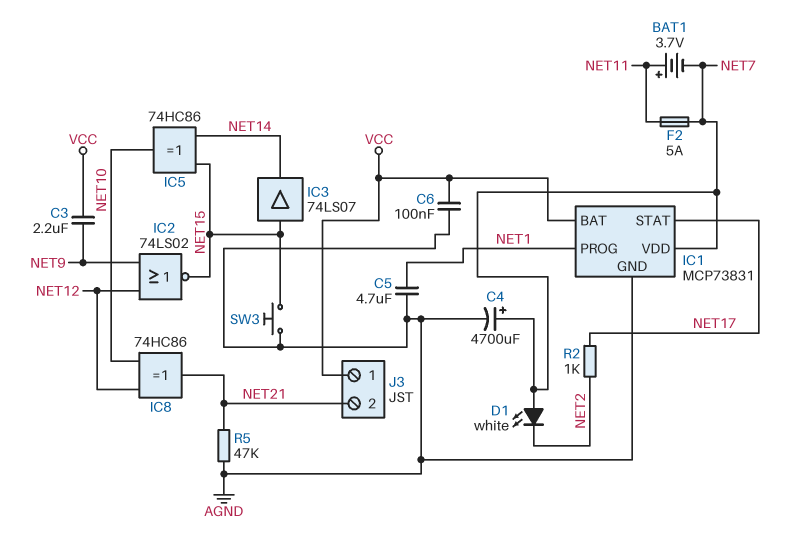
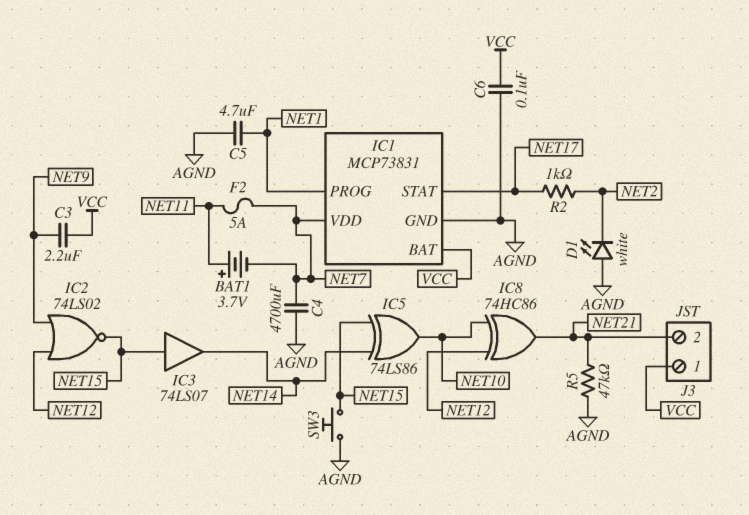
C4: 4700uF (plus NET7, minus AGND) -> 4700uF (AGND, NET7)
D1: LED white (A NET7, K NET2) -> LED white (A AGND, K NET2)
IC5: XOR 74HC86 (in NET14, in NET15, out NET10) -> XOR 74LS86 (in NET14, in NET15, out NET10)

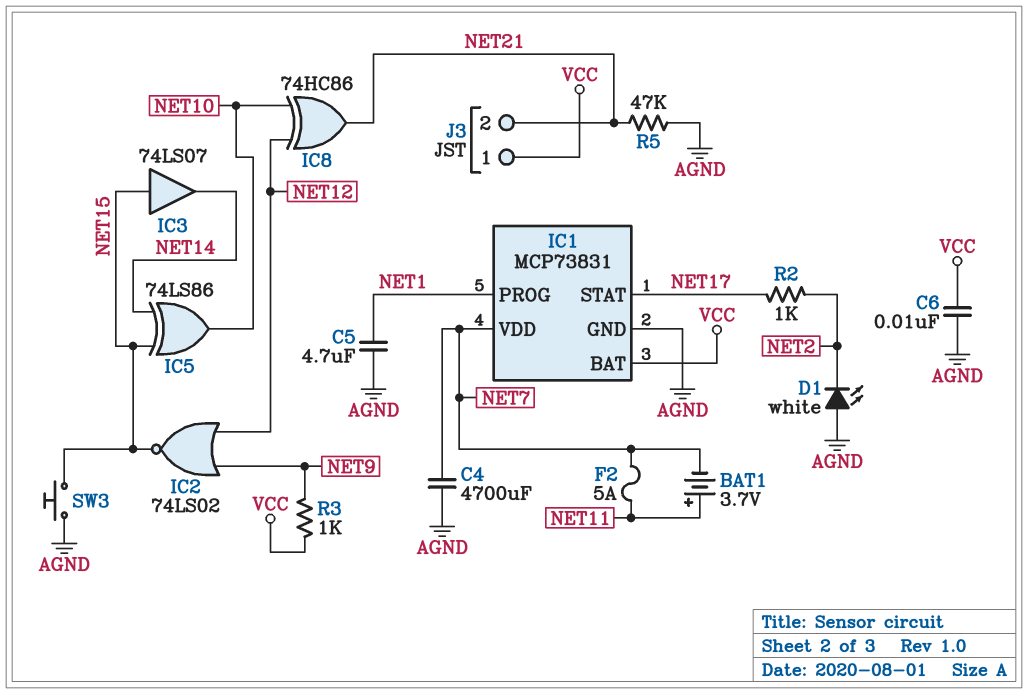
C3: 2.2uF (NET9, VCC) -> none
C6: 100nF (AGND, VCC) -> 10nF (AGND, VCC)
R3: none -> 1k (NET9, VCC)

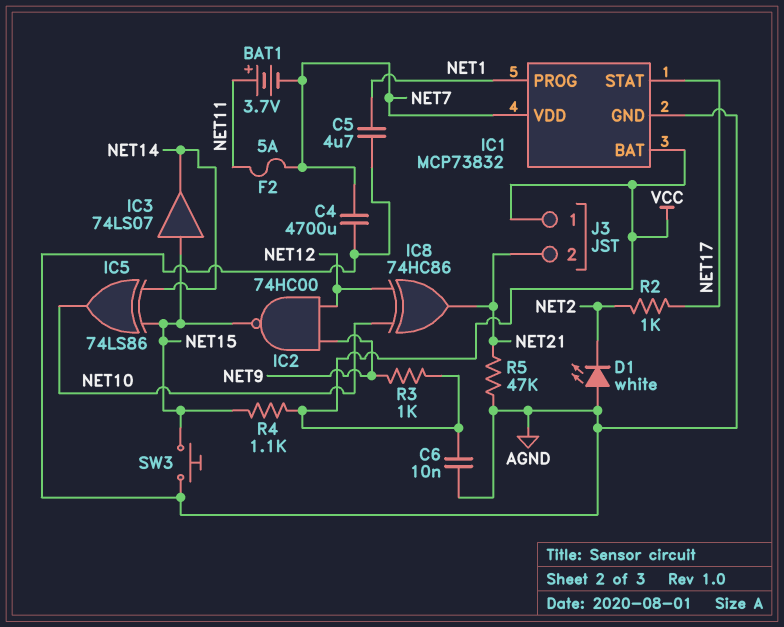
IC1: MCP73831 -> MCP73832
IC2: NOR 74LS02 (in NET9, in NET12, out NET15) -> NAND 74HC00 (in NET9, in NET12, out NET15)
R4: none -> 1.1k (NET15, VCC)

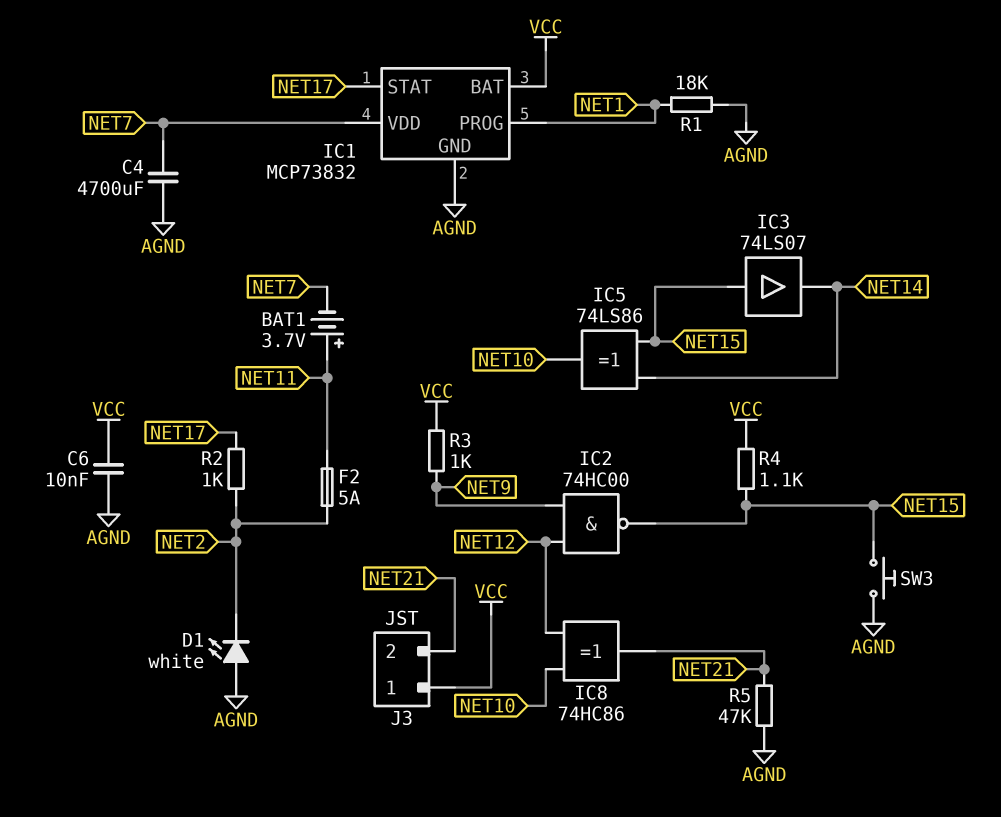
C5: 4.7uF (AGND, NET1) -> none
F2: 5A (NET7, NET11) -> 5A (NET2, NET11)
R1: none -> 18k (AGND, NET1)

